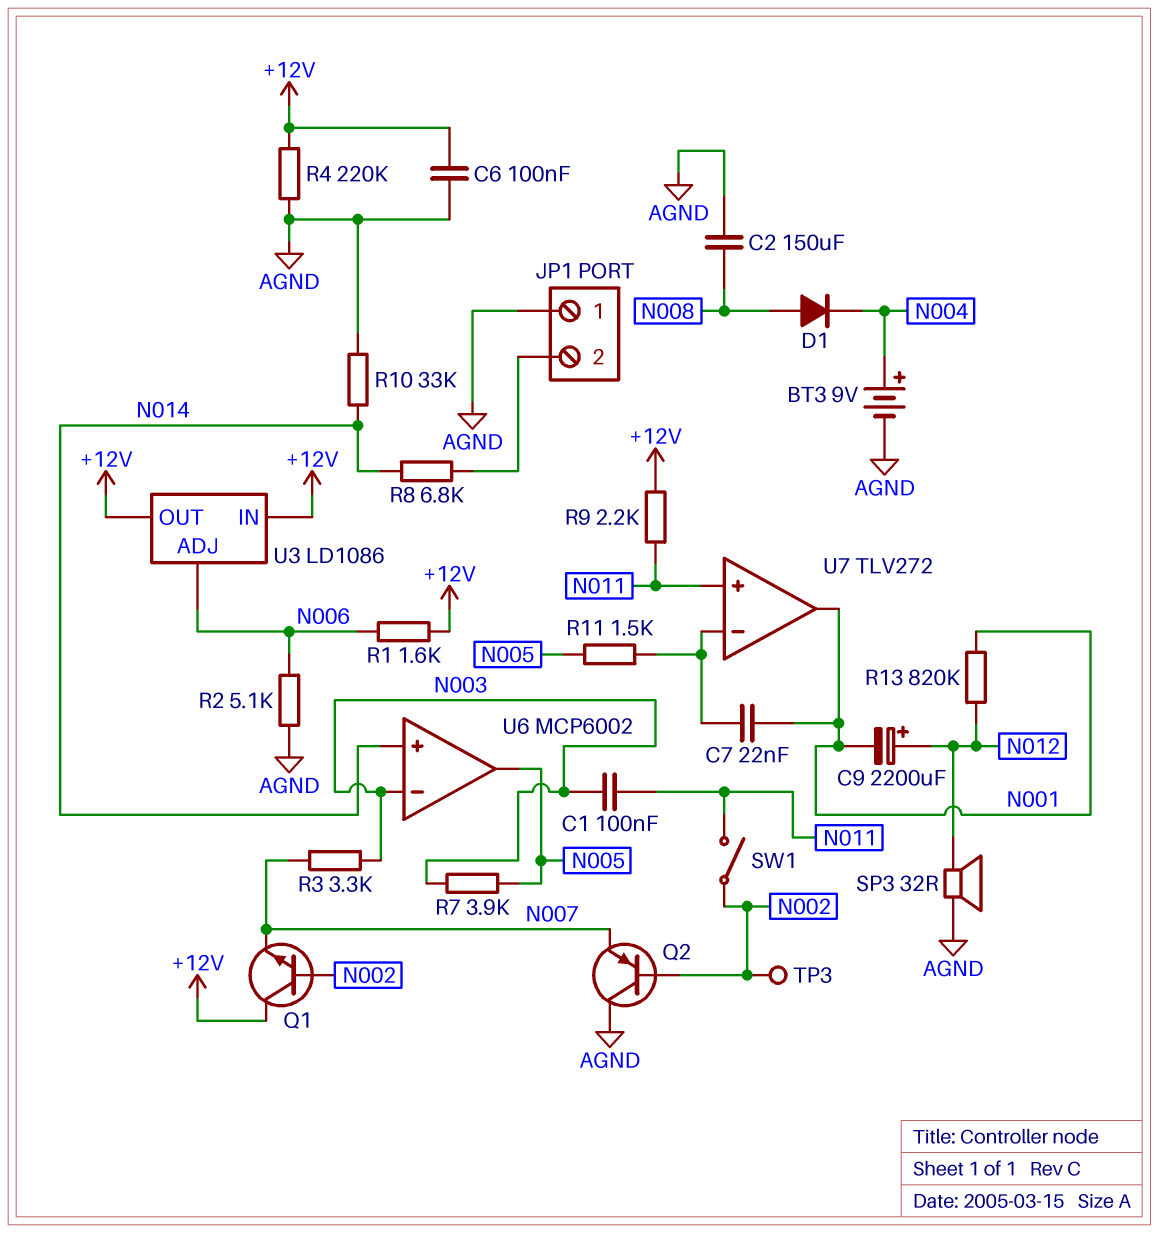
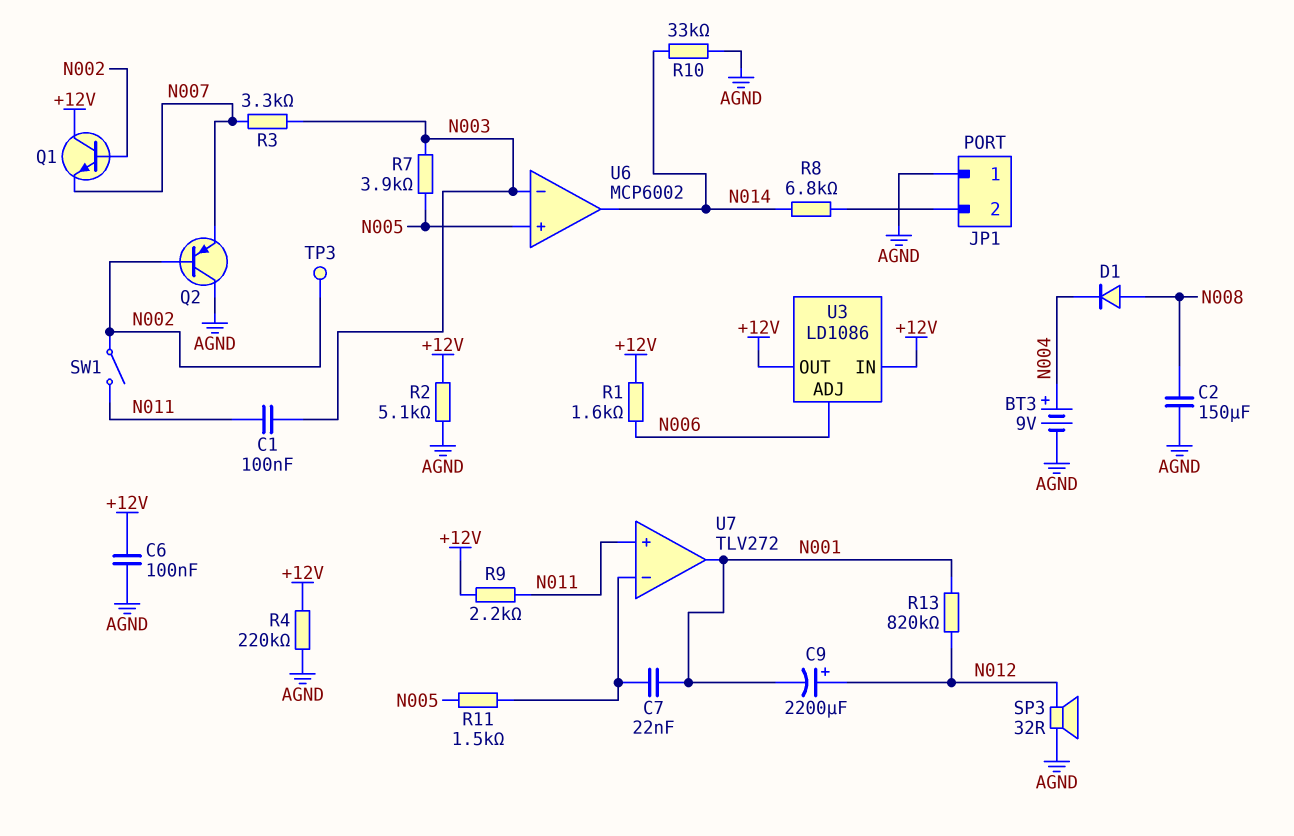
R2: 5.1k (AGND, N006) -> 5.1k (+12V, AGND)
U6 pin in+: N014 -> N005
U6 pin out: N005 -> N014

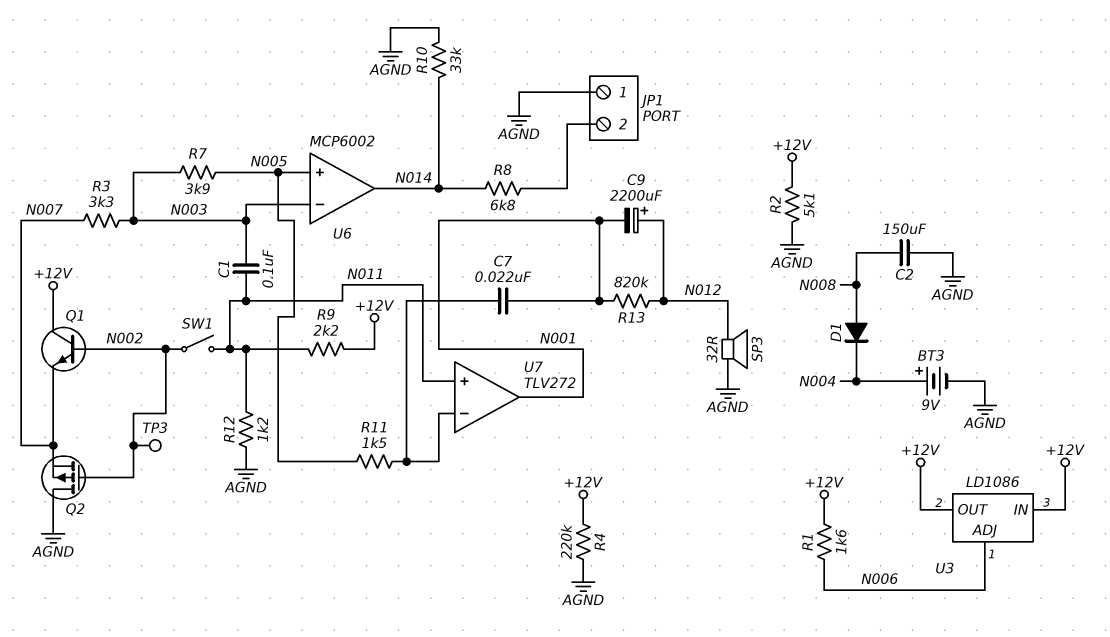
C6: 100nF (+12V, AGND) -> none
Q2: PNP (B N002, C AGND, E N007) -> PMOS (G N002, D AGND, S N007)
R12: none -> 1.2k (AGND, N011)

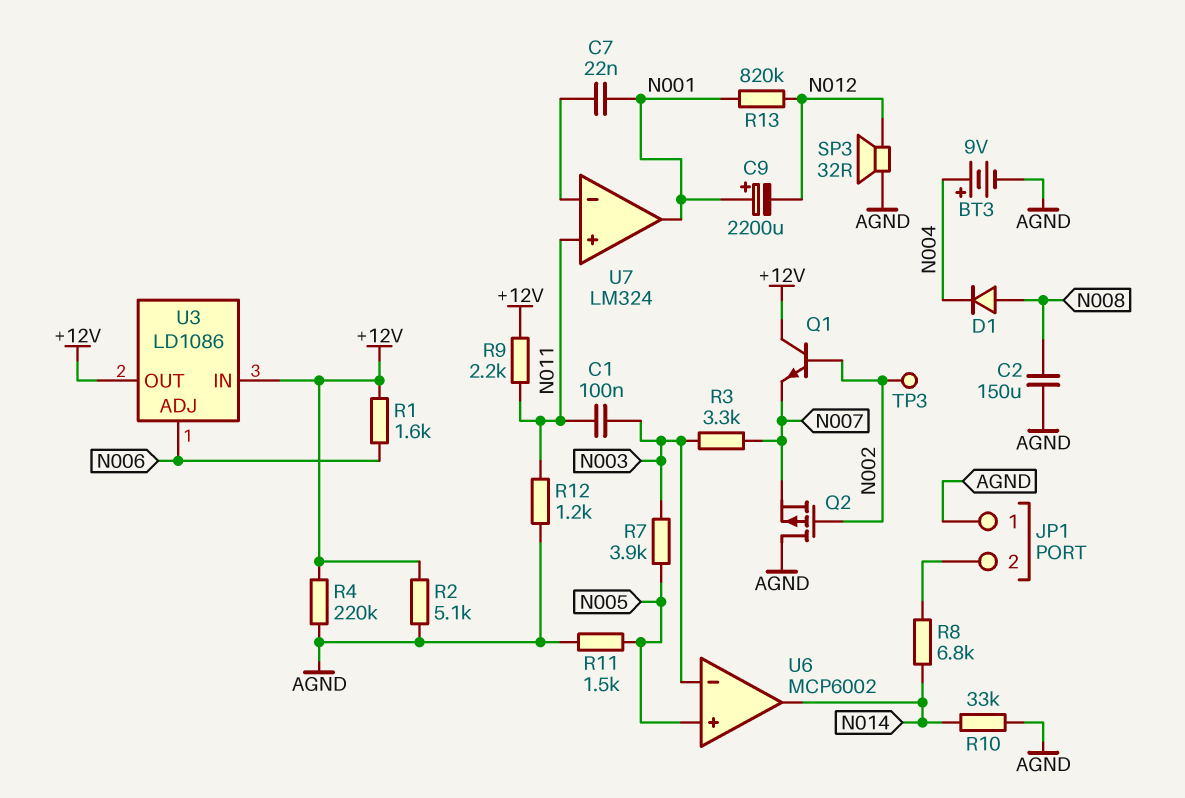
C9: 2200uF (plus N012, minus N001) -> 2200uF (plus N001, minus N012)
R11: 1.5k (N005, U7/in-) -> 1.5k (AGND, N005)
SW1: switch (N002, N011) -> none
U7: TLV272 -> LM324

